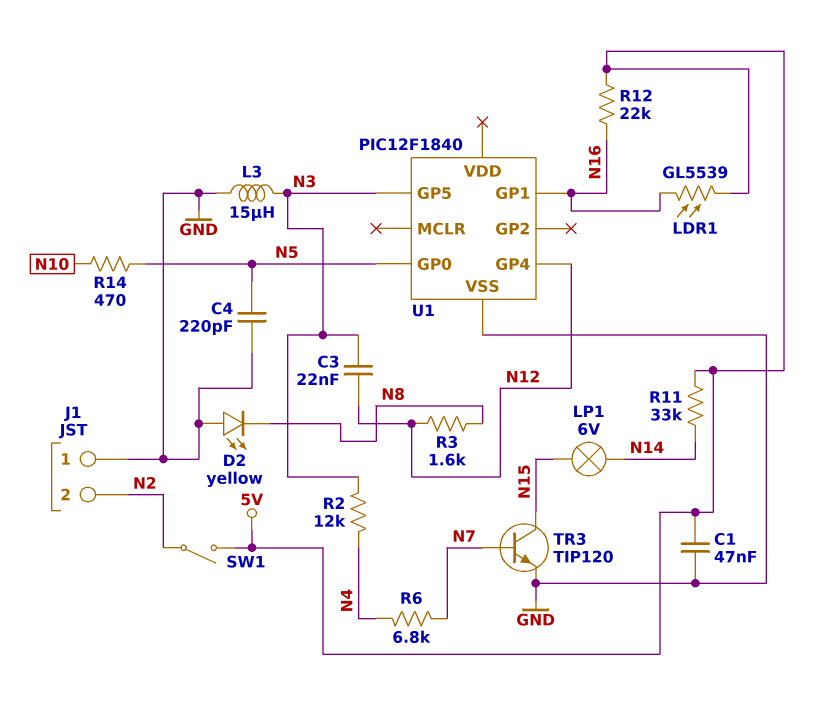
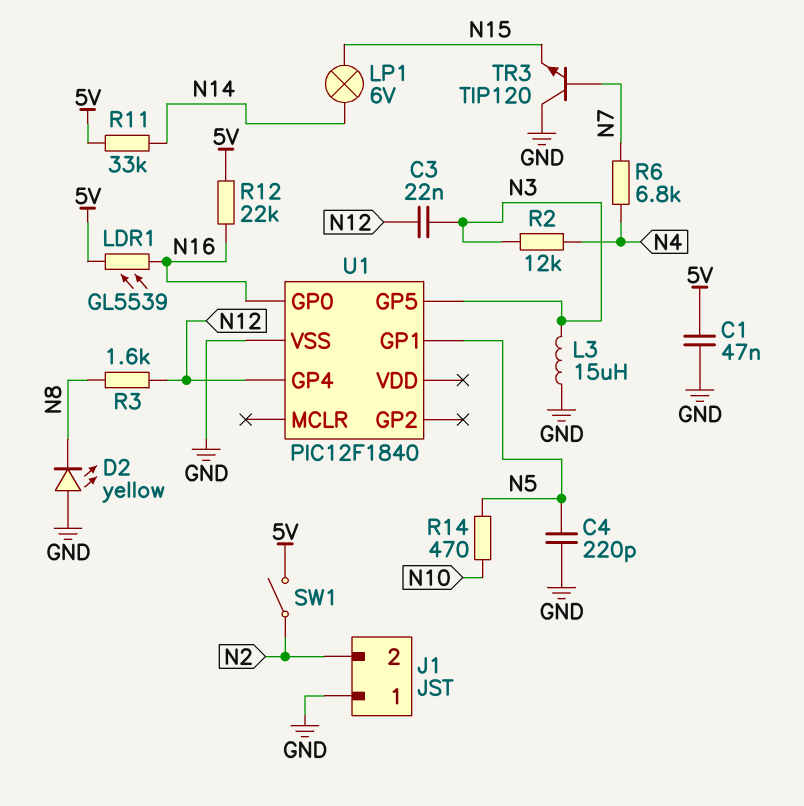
TR3: NPN TIP120 (B N7, C N15, E GND) -> NPN TIP120 (B N7, C GND, E N15)
U1 pin GP0: N5 -> N16
U1 pin GP1: N16 -> N5

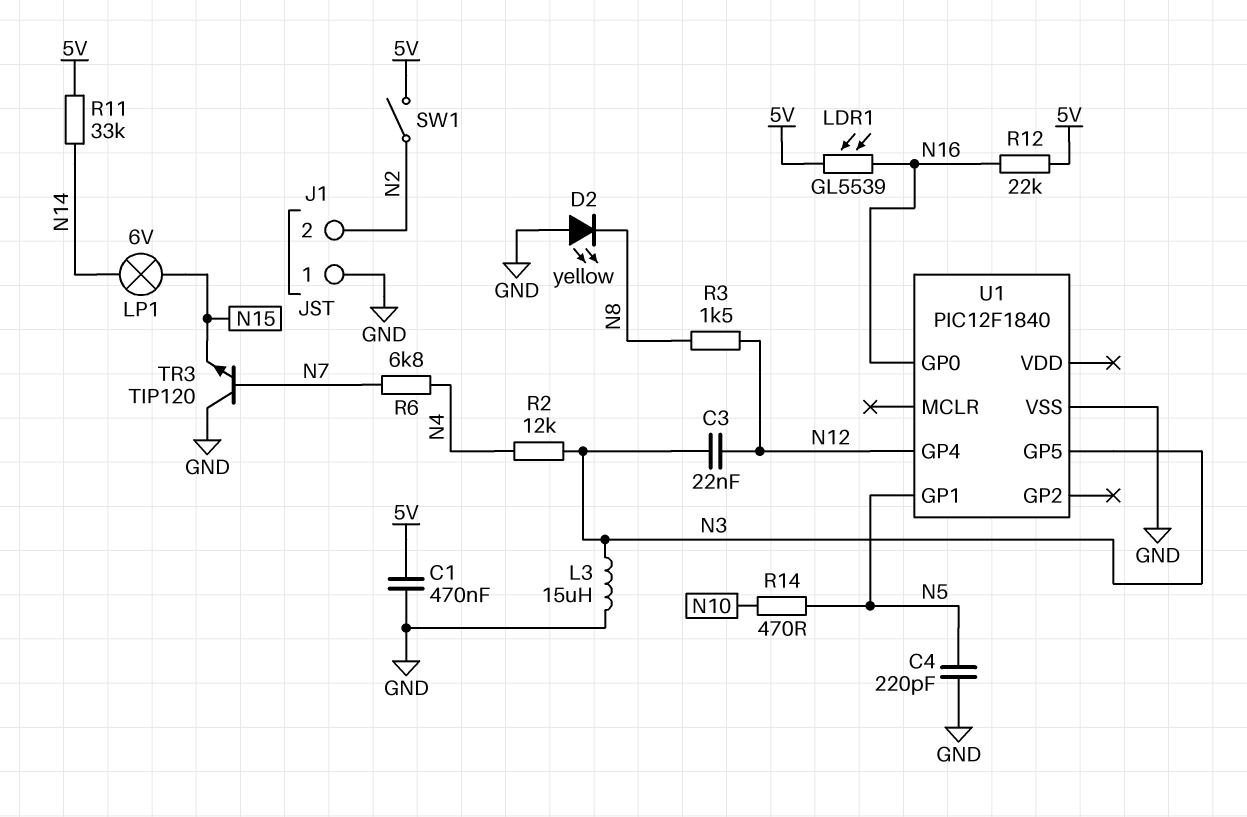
C1: 47nF (5V, GND) -> 470nF (5V, GND)
R3: 1.6k (N8, N12) -> 1.5k (N8, N12)

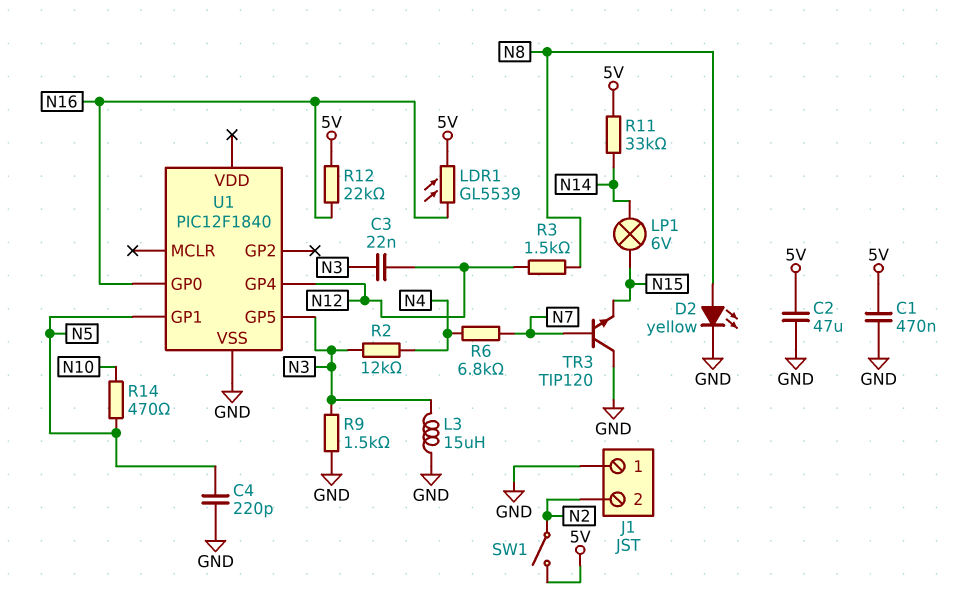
C2: none -> 47uF (5V, GND)
D2: LED yellow (A GND, K N8) -> LED yellow (A N8, K GND)
R9: none -> 1.5k (GND, N3)

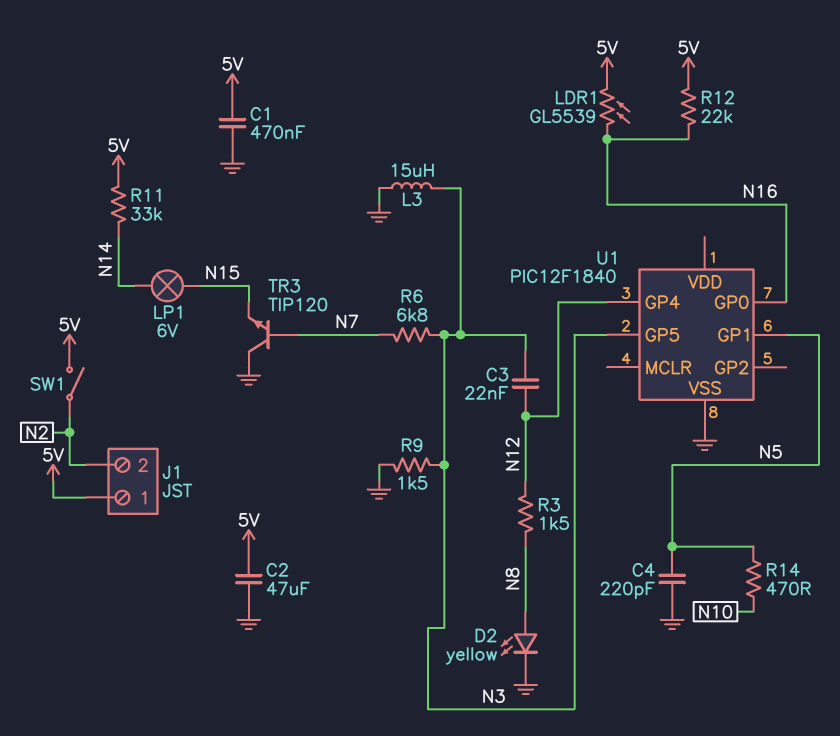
J1 pin 1: GND -> 5V
R2: 12k (N3, N4) -> none
R6: 6.8k (N4, N7) -> 6.8k (N3, N7)

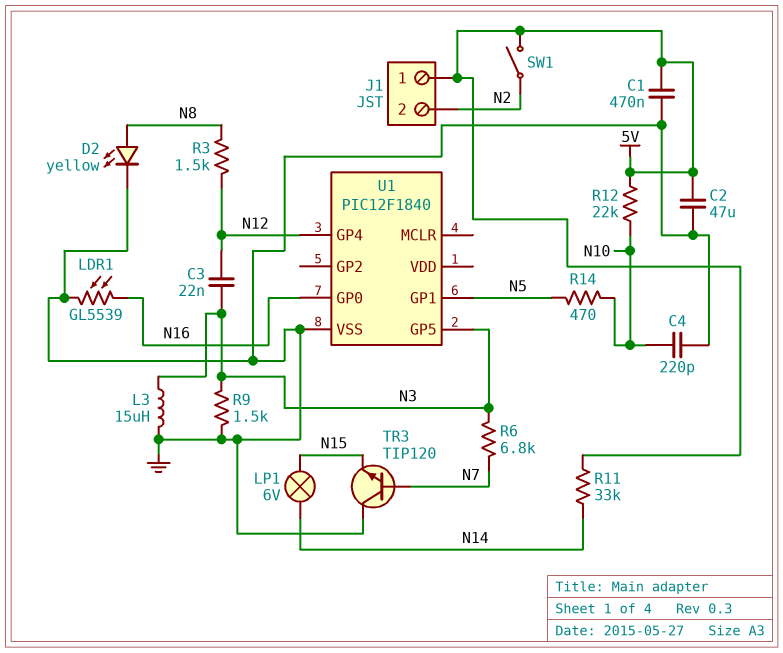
C4: 220pF (GND, N5) -> 220pF (GND, N10)
LDR1: GL5539 (5V, N16) -> GL5539 (GND, N16)
R12: 22k (5V, N16) -> 22k (5V, N10)

